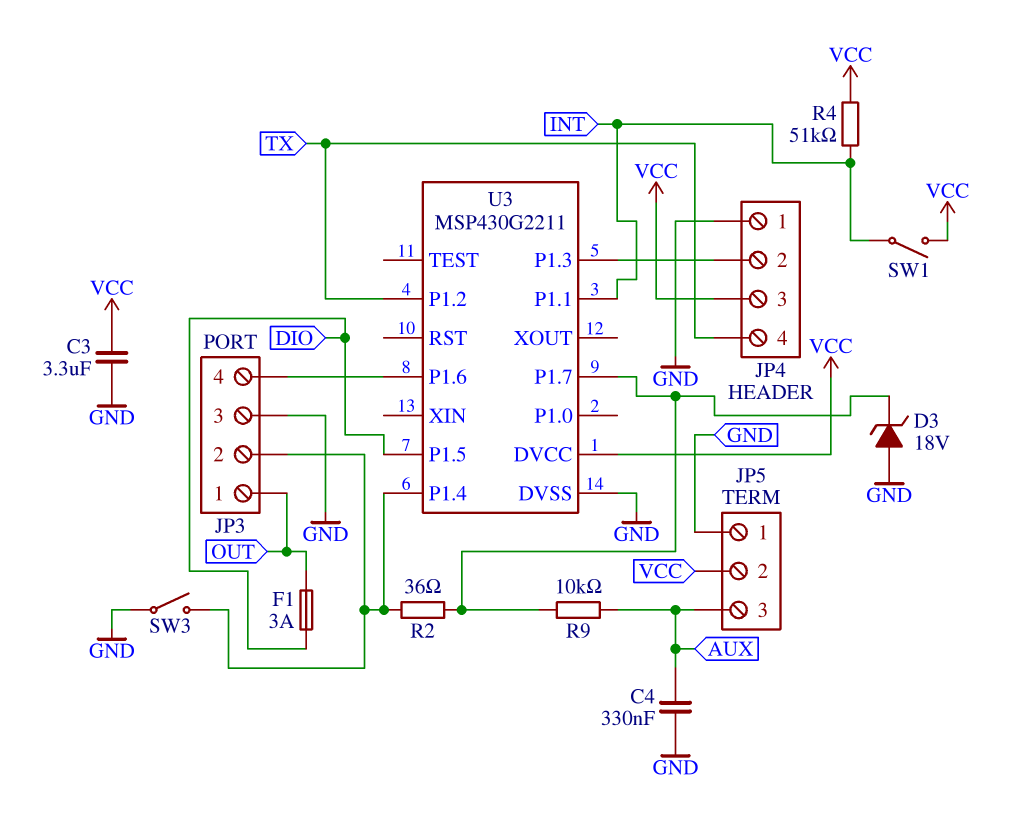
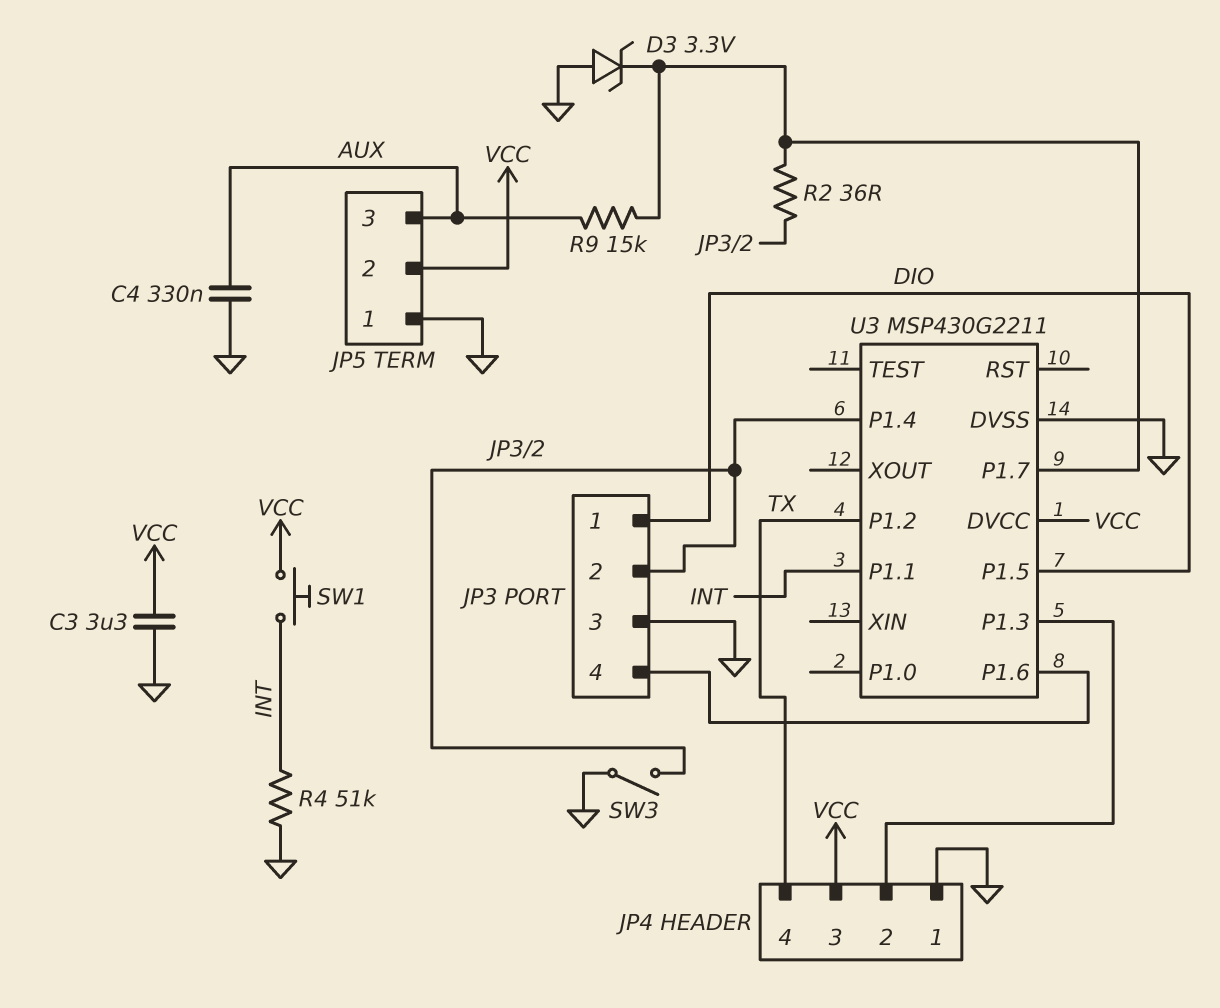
D3: zener 18V (A GND, K U3/P1.7) -> zener 3.3V (A GND, K U3/P1.7)
F1: 3A (DIO, OUT) -> none
JP3 pin 1: OUT -> DIO
R4: 51k (INT, VCC) -> 51k (GND, INT)
R9: 10k (AUX, U3/P1.7) -> 15k (AUX, U3/P1.7)
SW1: switch (INT, VCC) -> button (INT, VCC)

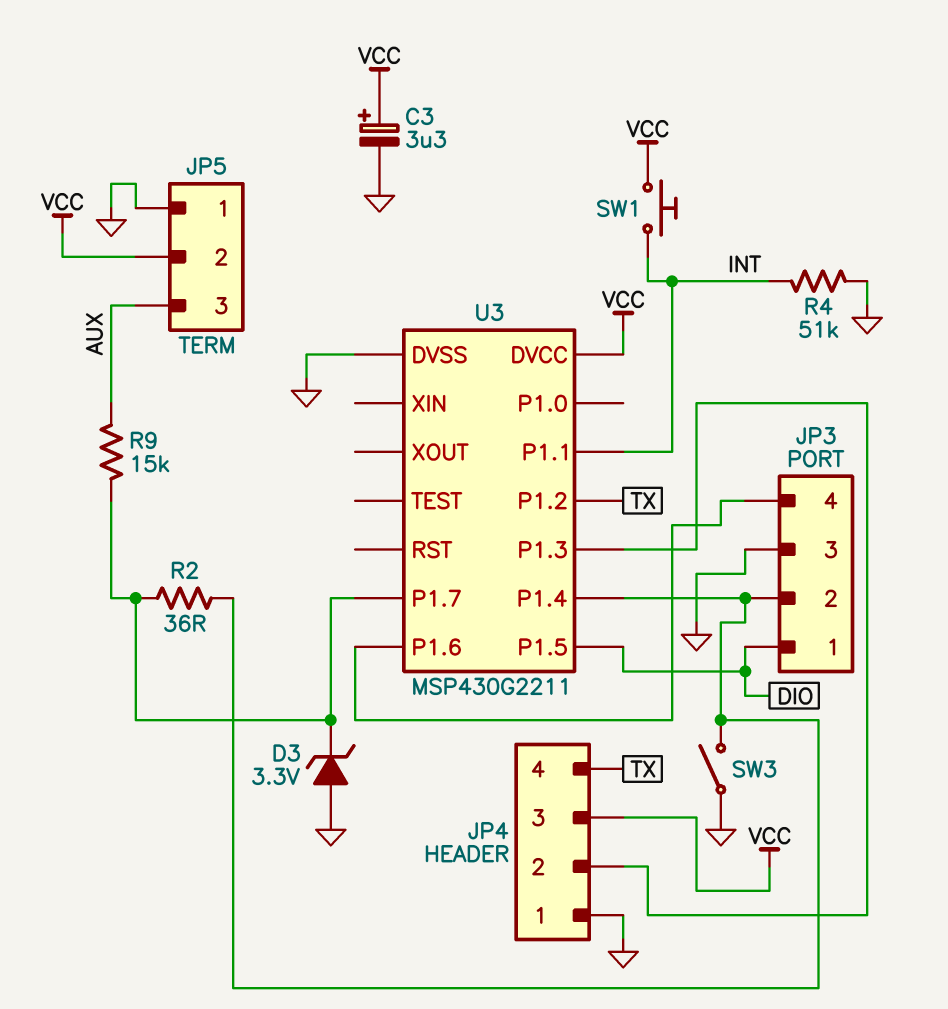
C3: 3.3uF (GND, VCC) -> 3.3uF (plus VCC, minus GND)
C4: 330nF (AUX, GND) -> none

